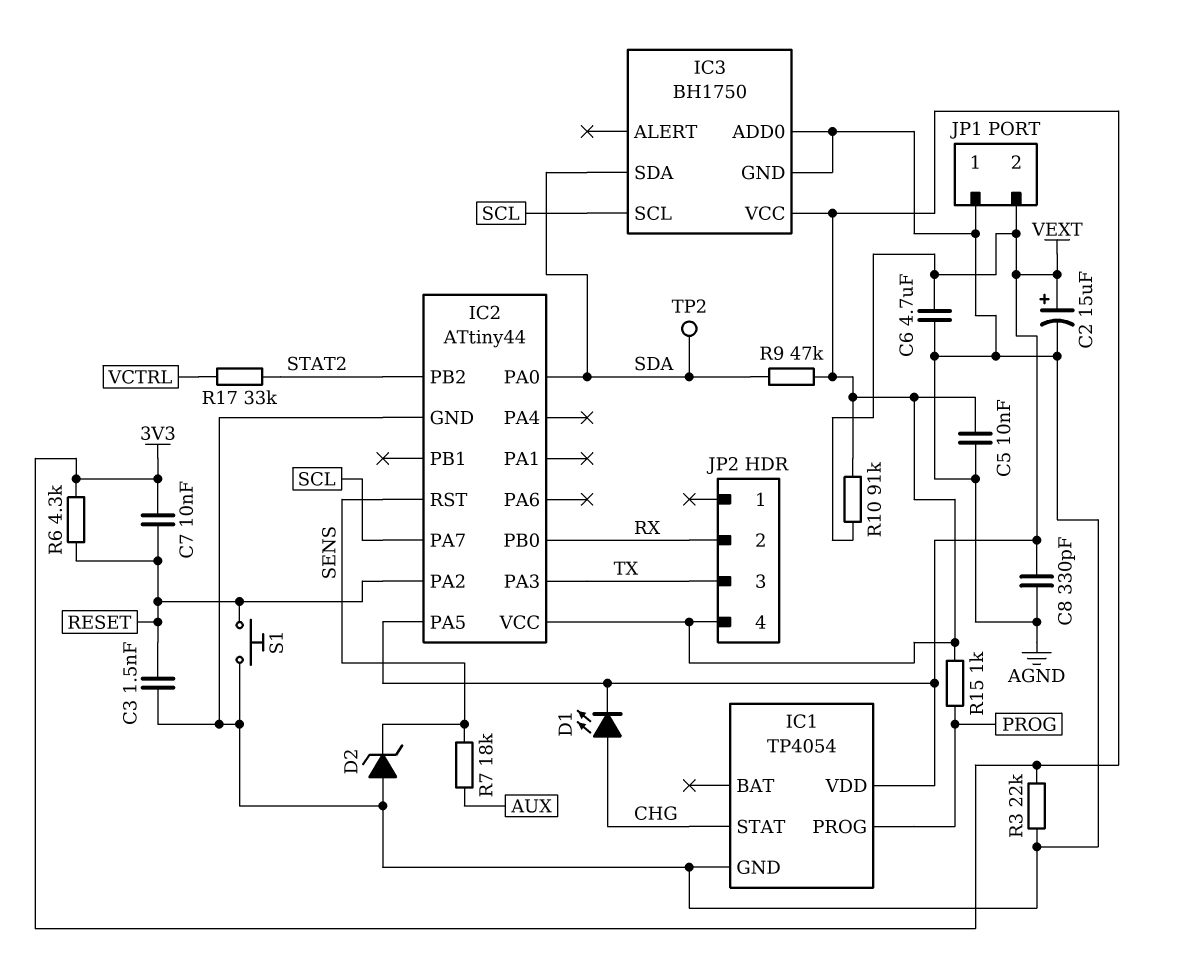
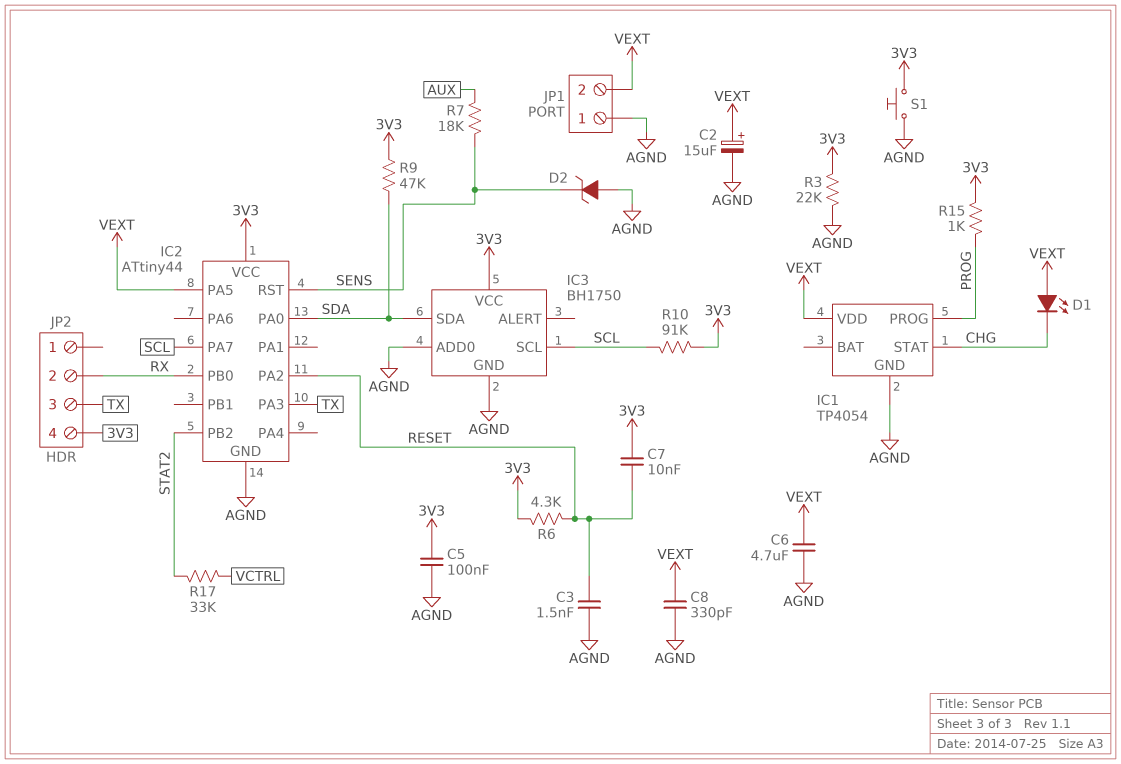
C5: 10nF (3V3, AGND) -> 100nF (3V3, AGND)
D1: LED (A CHG, K VEXT) -> LED (A VEXT, K CHG)
R10: 91k (3V3, VEXT) -> 91k (3V3, SCL)
S1: button (AGND, RESET) -> button (3V3, AGND)
TP2: test point (SDA) -> none

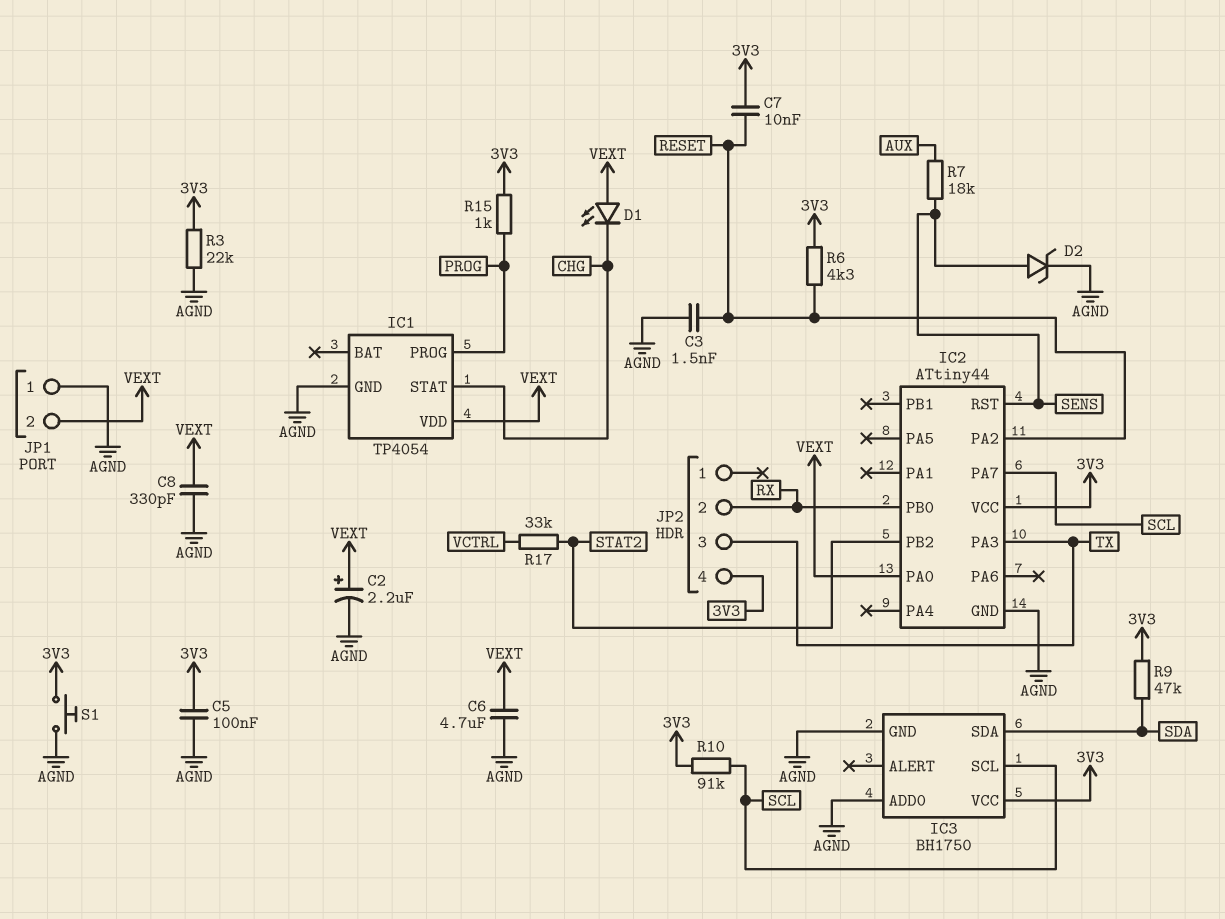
C2: 15uF (plus VEXT, minus AGND) -> 2.2uF (plus VEXT, minus AGND)
D2: zener (A AGND, K SENS) -> zener (A SENS, K AGND)
IC2 pin PA0: SDA -> VEXT
IC2 pin PA5: VEXT -> none

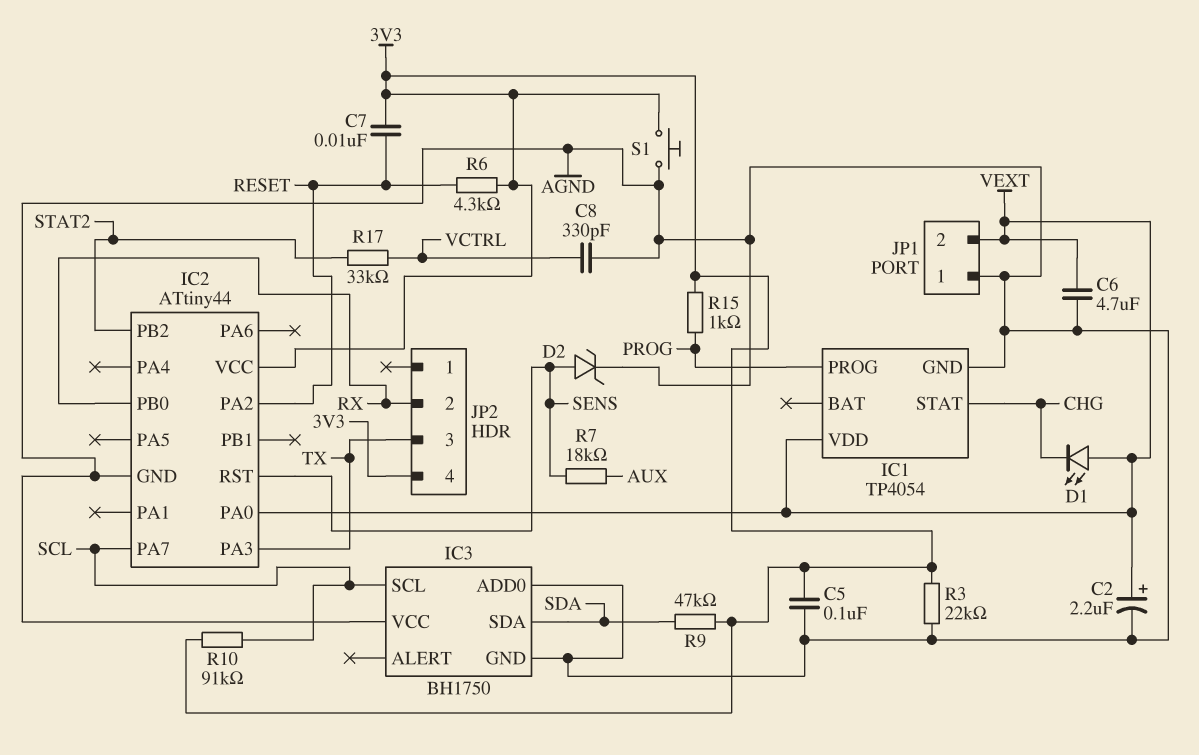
C3: 1.5nF (AGND, RESET) -> none
C8: 330pF (AGND, VEXT) -> 330pF (AGND, VCTRL)
IC3 pin VCC: 3V3 -> AGND

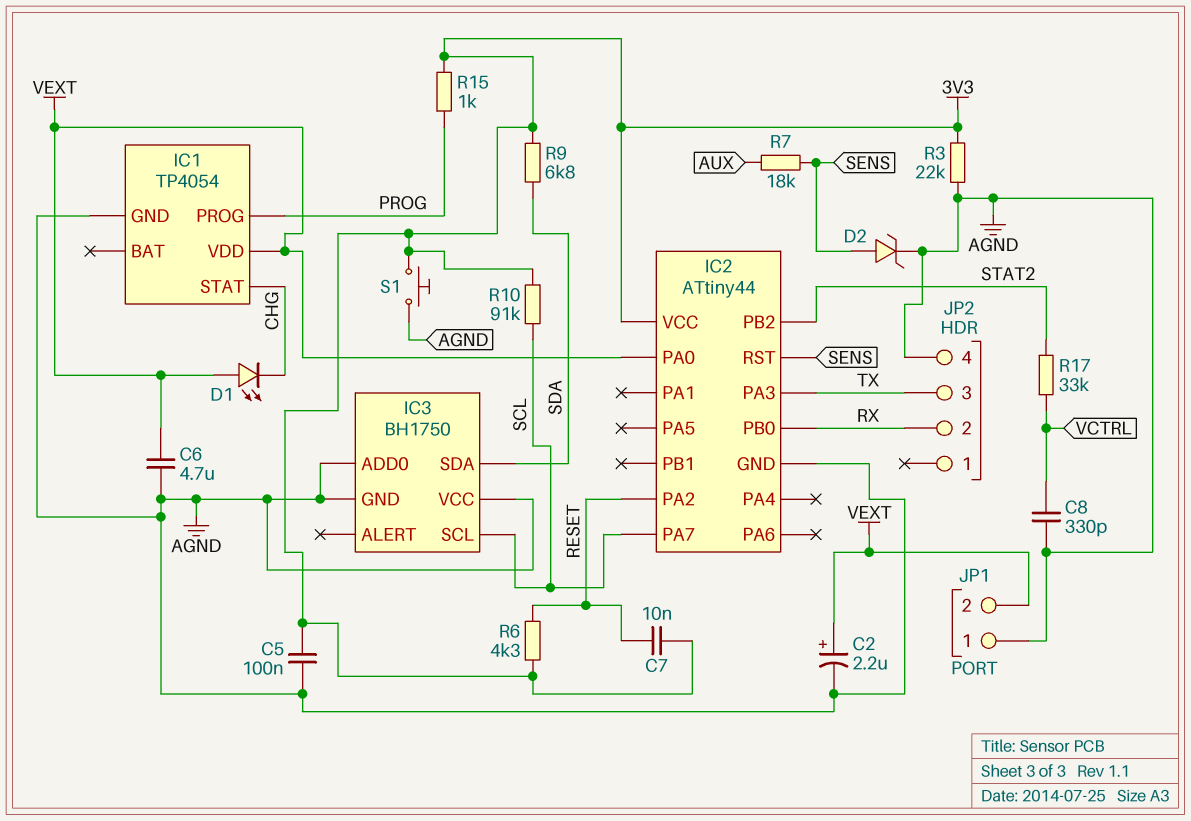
JP2 pin 4: 3V3 -> AGND
R9: 47k (3V3, SDA) -> 6.8k (3V3, SDA)

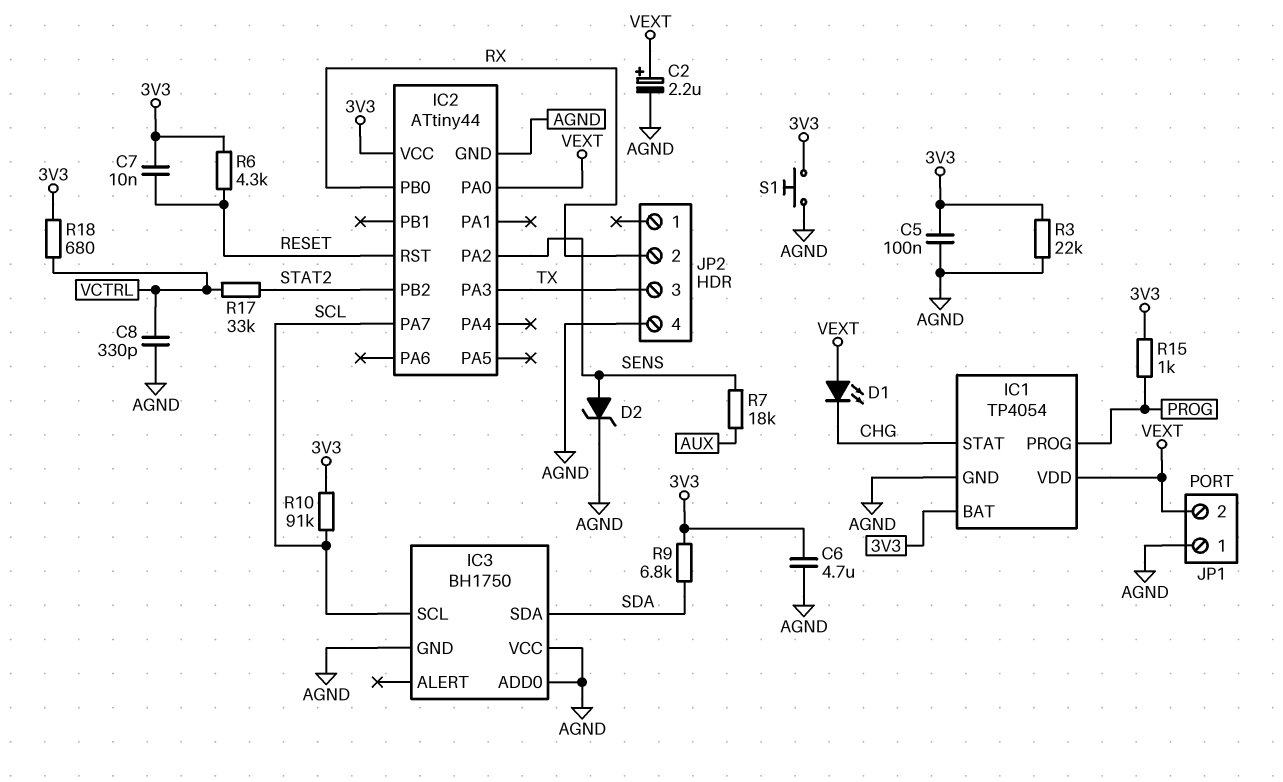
C6: 4.7uF (AGND, VEXT) -> 4.7uF (3V3, AGND)
IC1 pin BAT: none -> 3V3
IC2 pin PA2: RESET -> SENS
IC2 pin RST: SENS -> RESET
R18: none -> 680 (3V3, VCTRL)

